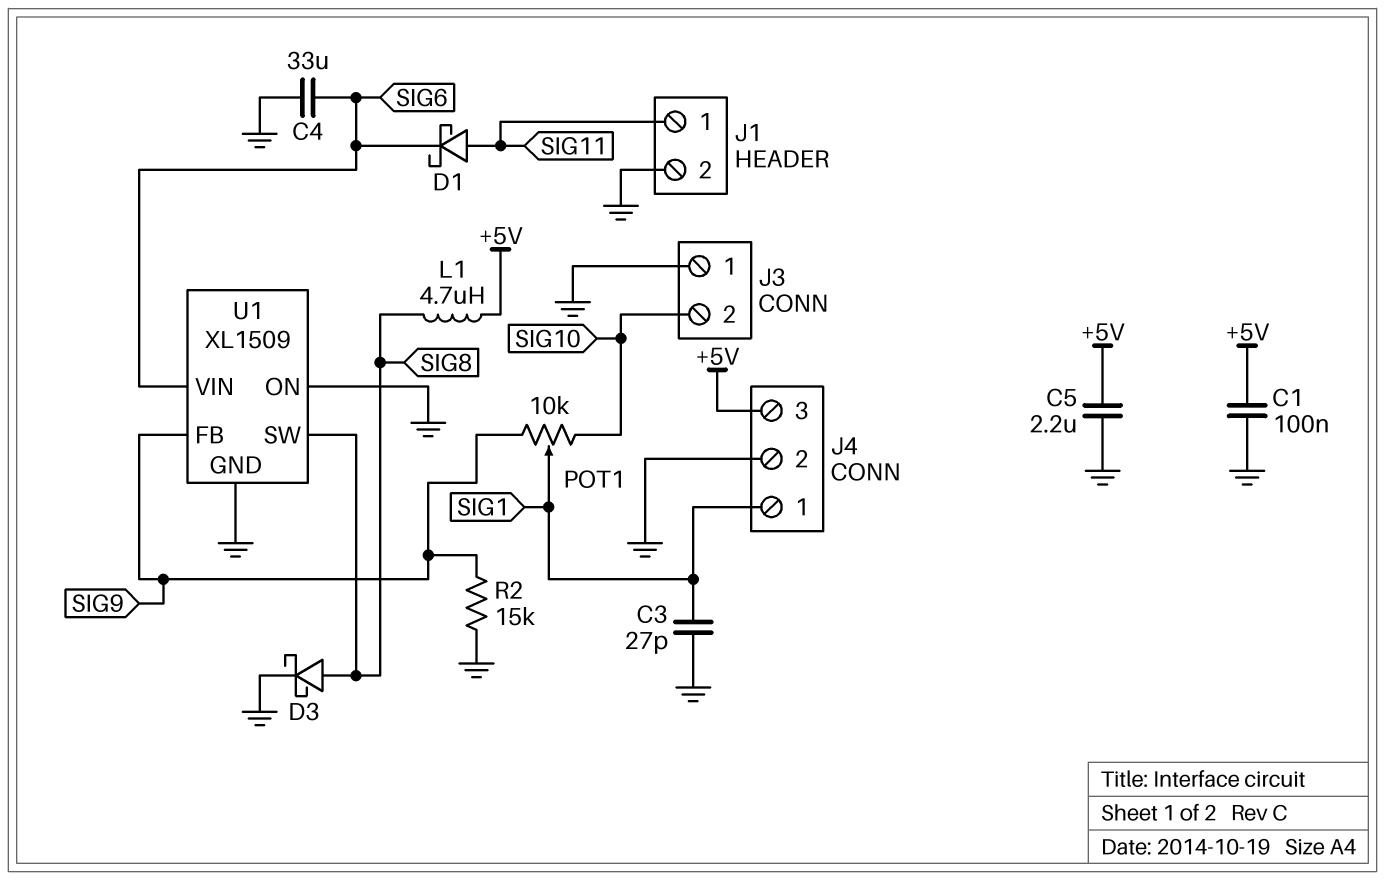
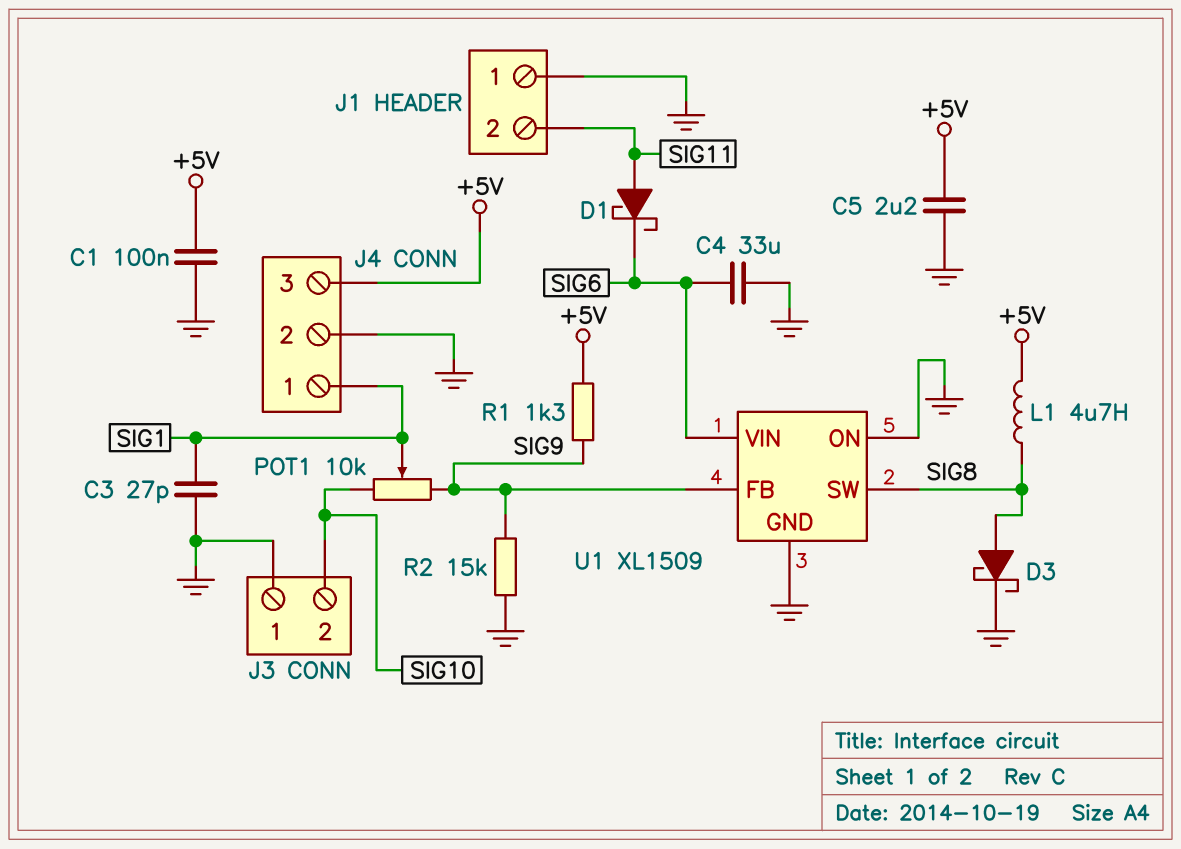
J1 pin 1: SIG11 -> GND
J1 pin 2: GND -> SIG11
R1: none -> 1.3k (+5V, SIG9)

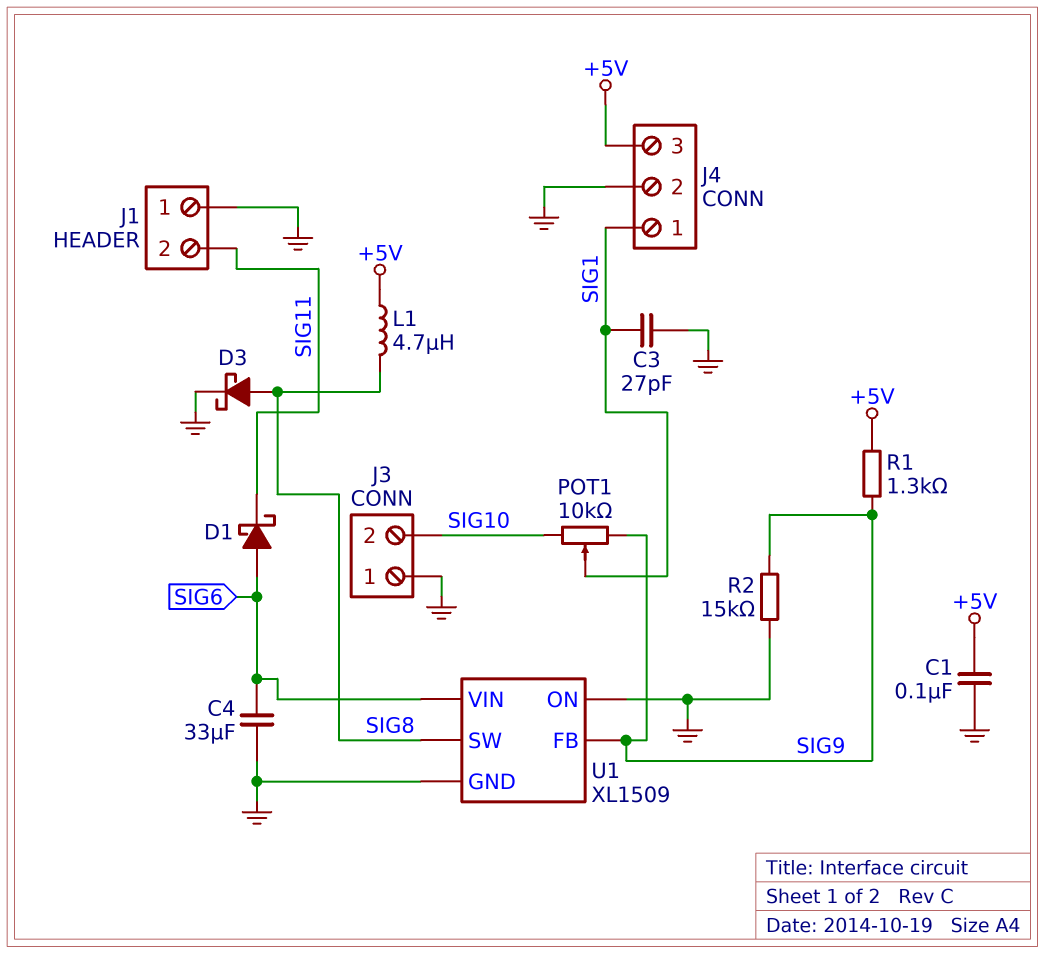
C5: 2.2uF (+5V, GND) -> none
D1: schottky (A SIG11, K SIG6) -> schottky (A SIG6, K SIG11)

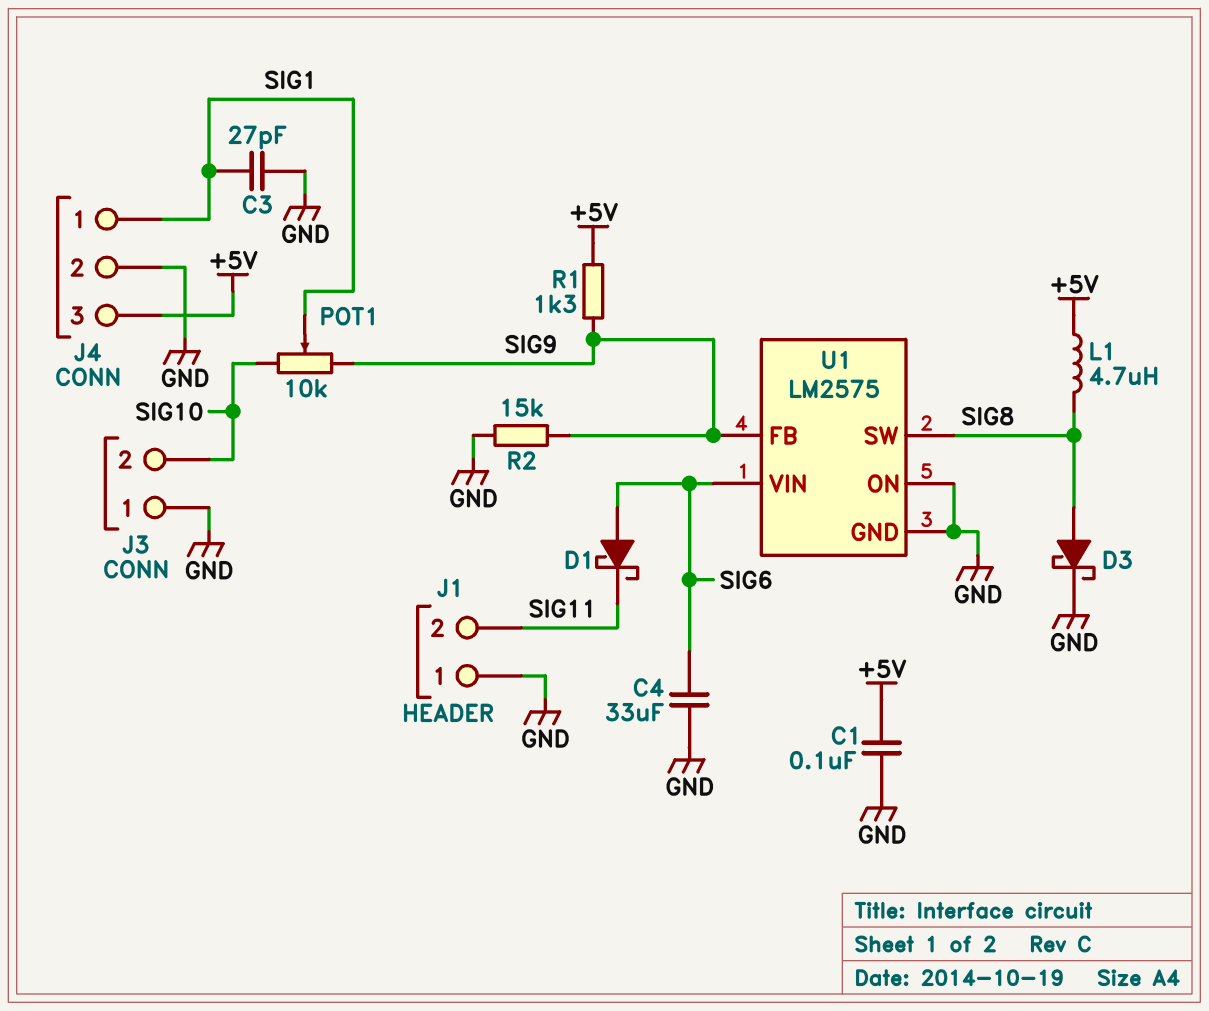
U1: XL1509 -> LM2575

